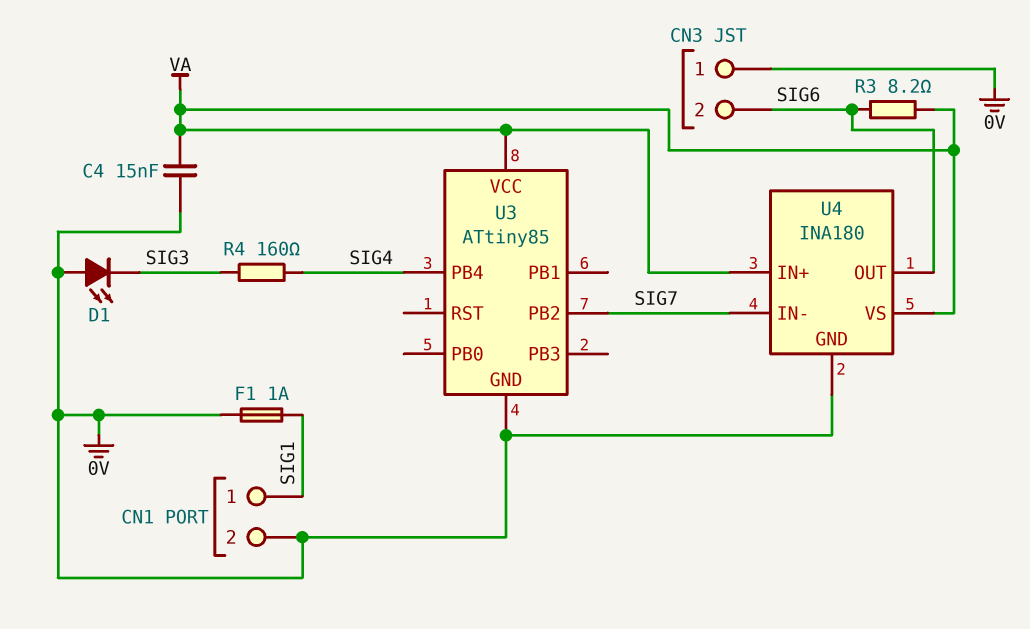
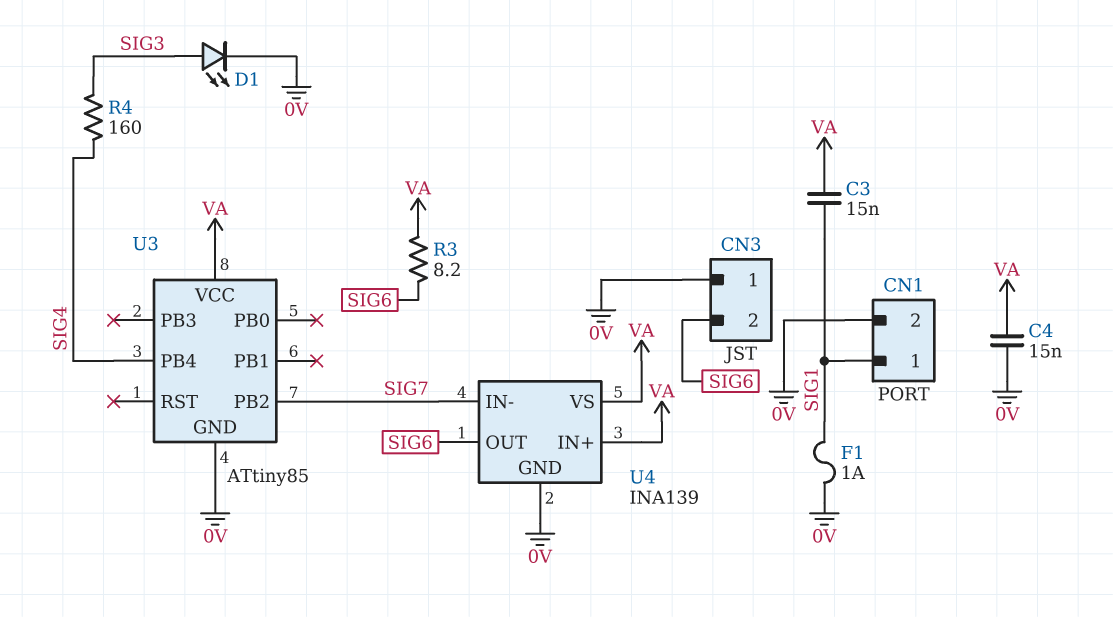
C3: none -> 15nF (SIG1, VA)
D1: LED (A 0V, K SIG3) -> LED (A SIG3, K 0V)
U4: INA180 -> INA139

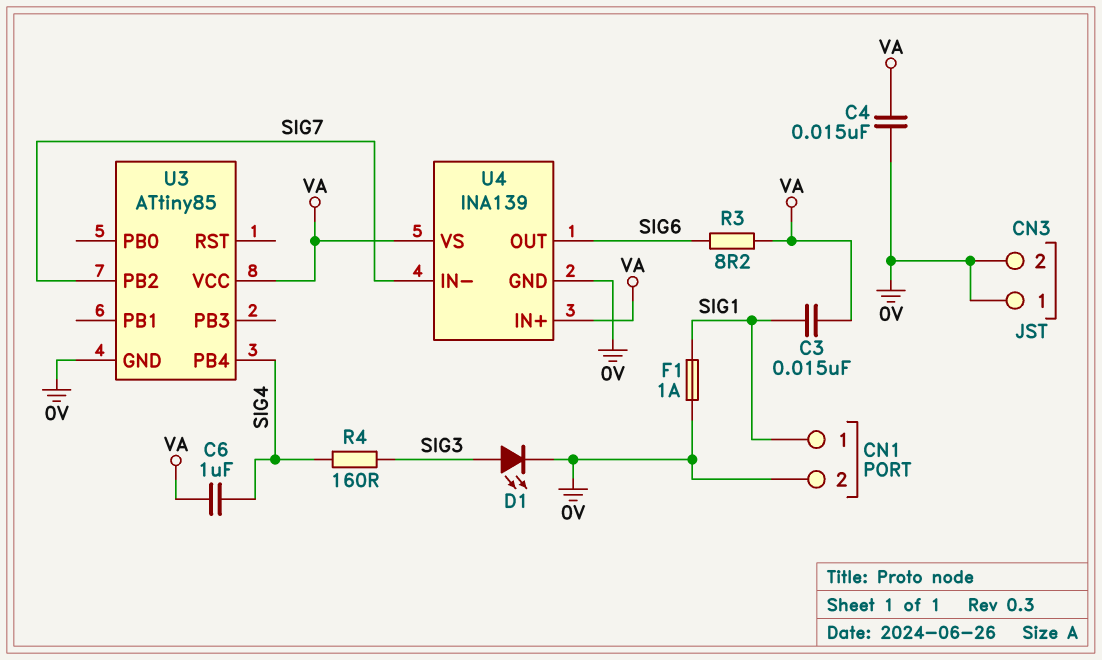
C6: none -> 1uF (SIG4, VA)
CN3 pin 2: SIG6 -> 0V

